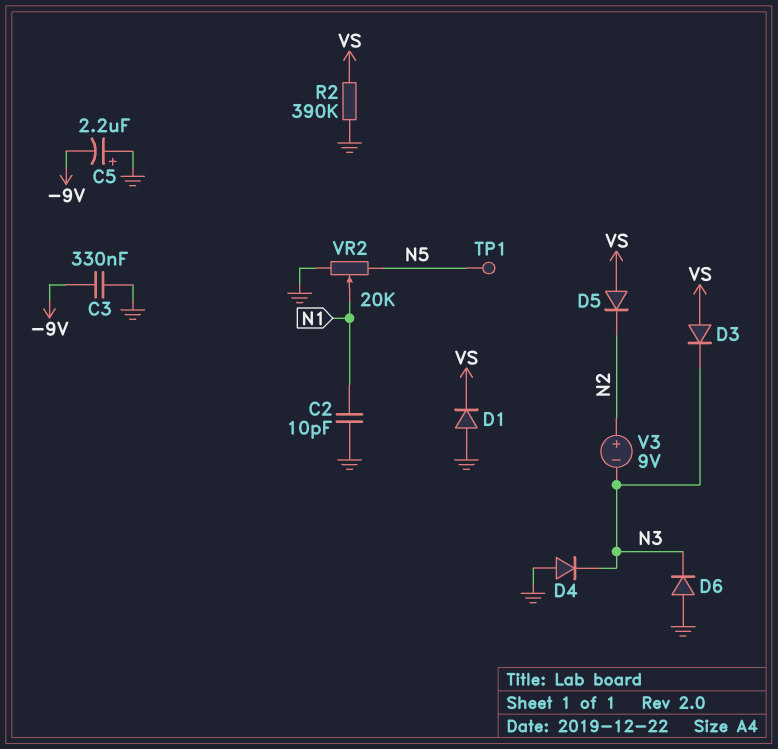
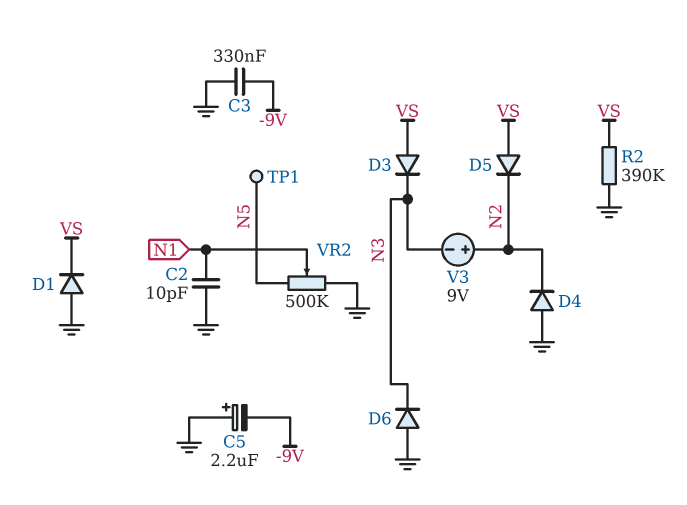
D4: diode (A GND, K N3) -> diode (A GND, K N2)
VR2: 20k (GND, N5, wiper N1) -> 500k (GND, N5, wiper N1)

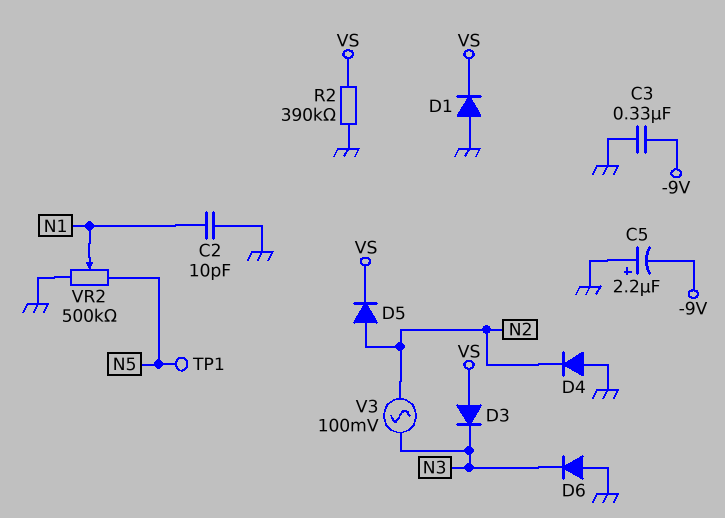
D5: diode (A VS, K N2) -> diode (A N2, K VS)
V3: 9V (plus N2, minus N3) -> AC 100mV (N2, N3)

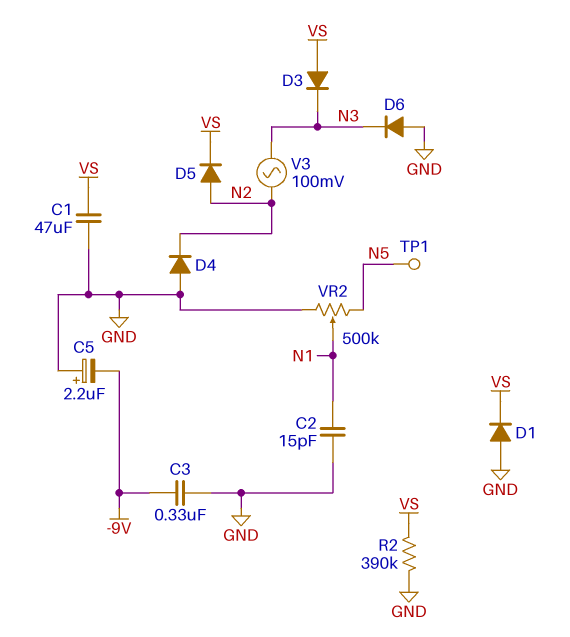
C1: none -> 47uF (GND, VS)
C2: 10pF (GND, N1) -> 15pF (GND, N1)

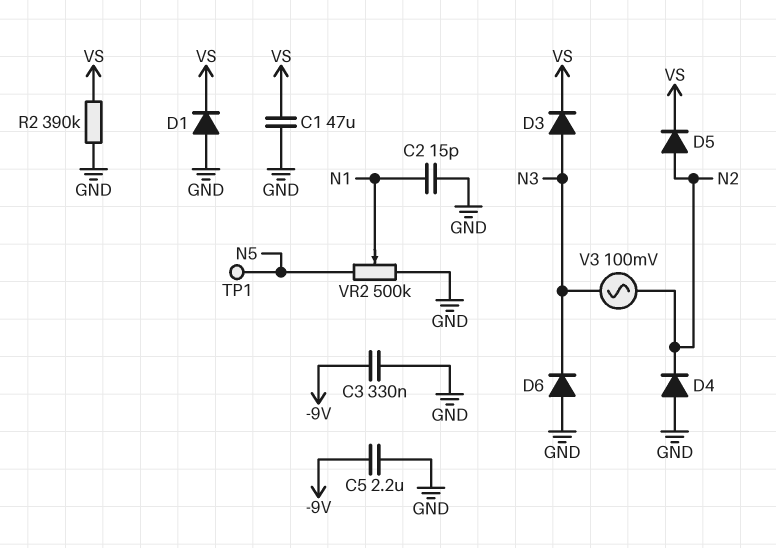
C5: 2.2uF (plus GND, minus -9V) -> 2.2uF (-9V, GND)
D3: diode (A VS, K N3) -> diode (A N3, K VS)

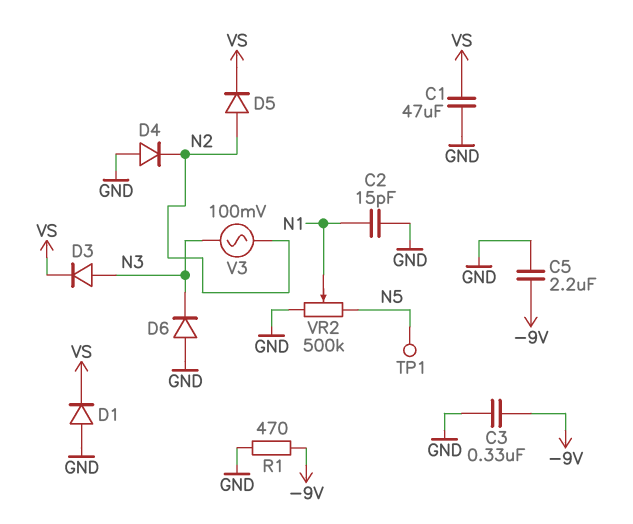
R1: none -> 470 (-9V, GND)
R2: 390k (GND, VS) -> none

